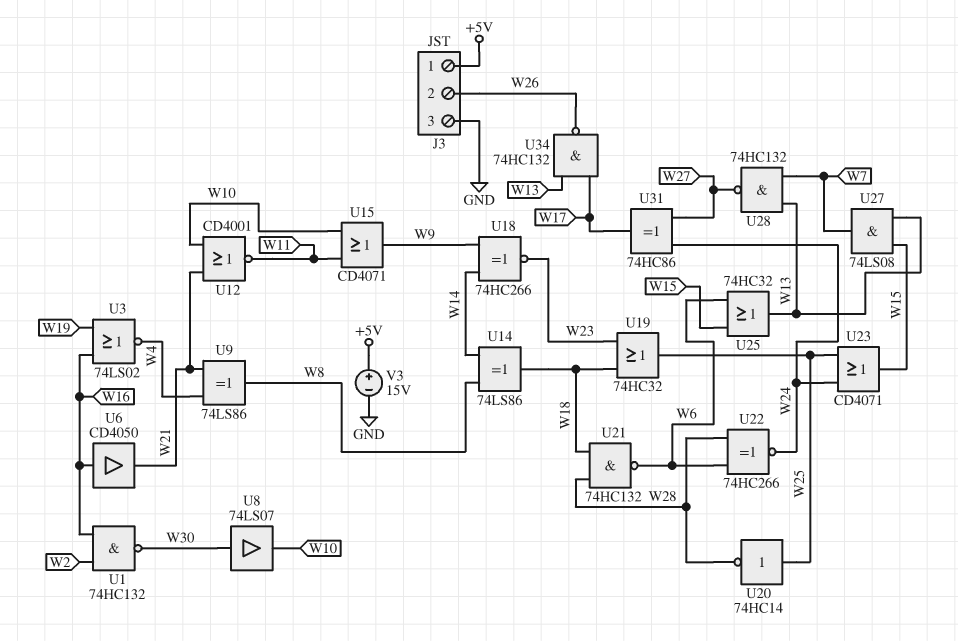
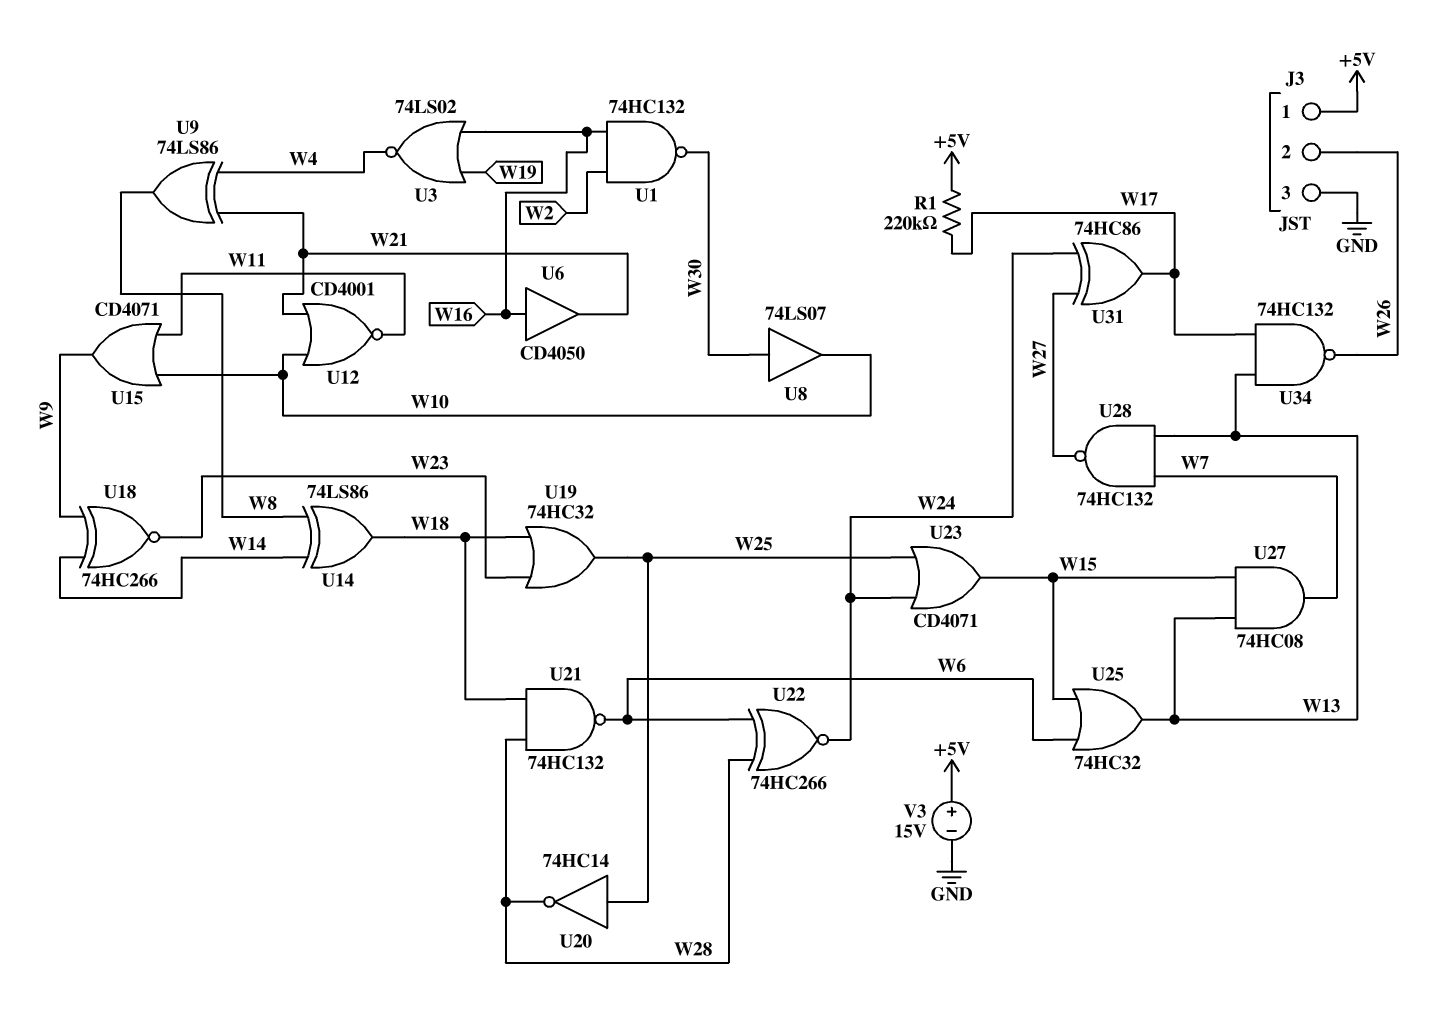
R1: none -> 220k (+5V, W17)
U27: AND 74LS08 (in W13, in W15, out W7) -> AND 74HC08 (in W13, in W15, out W7)

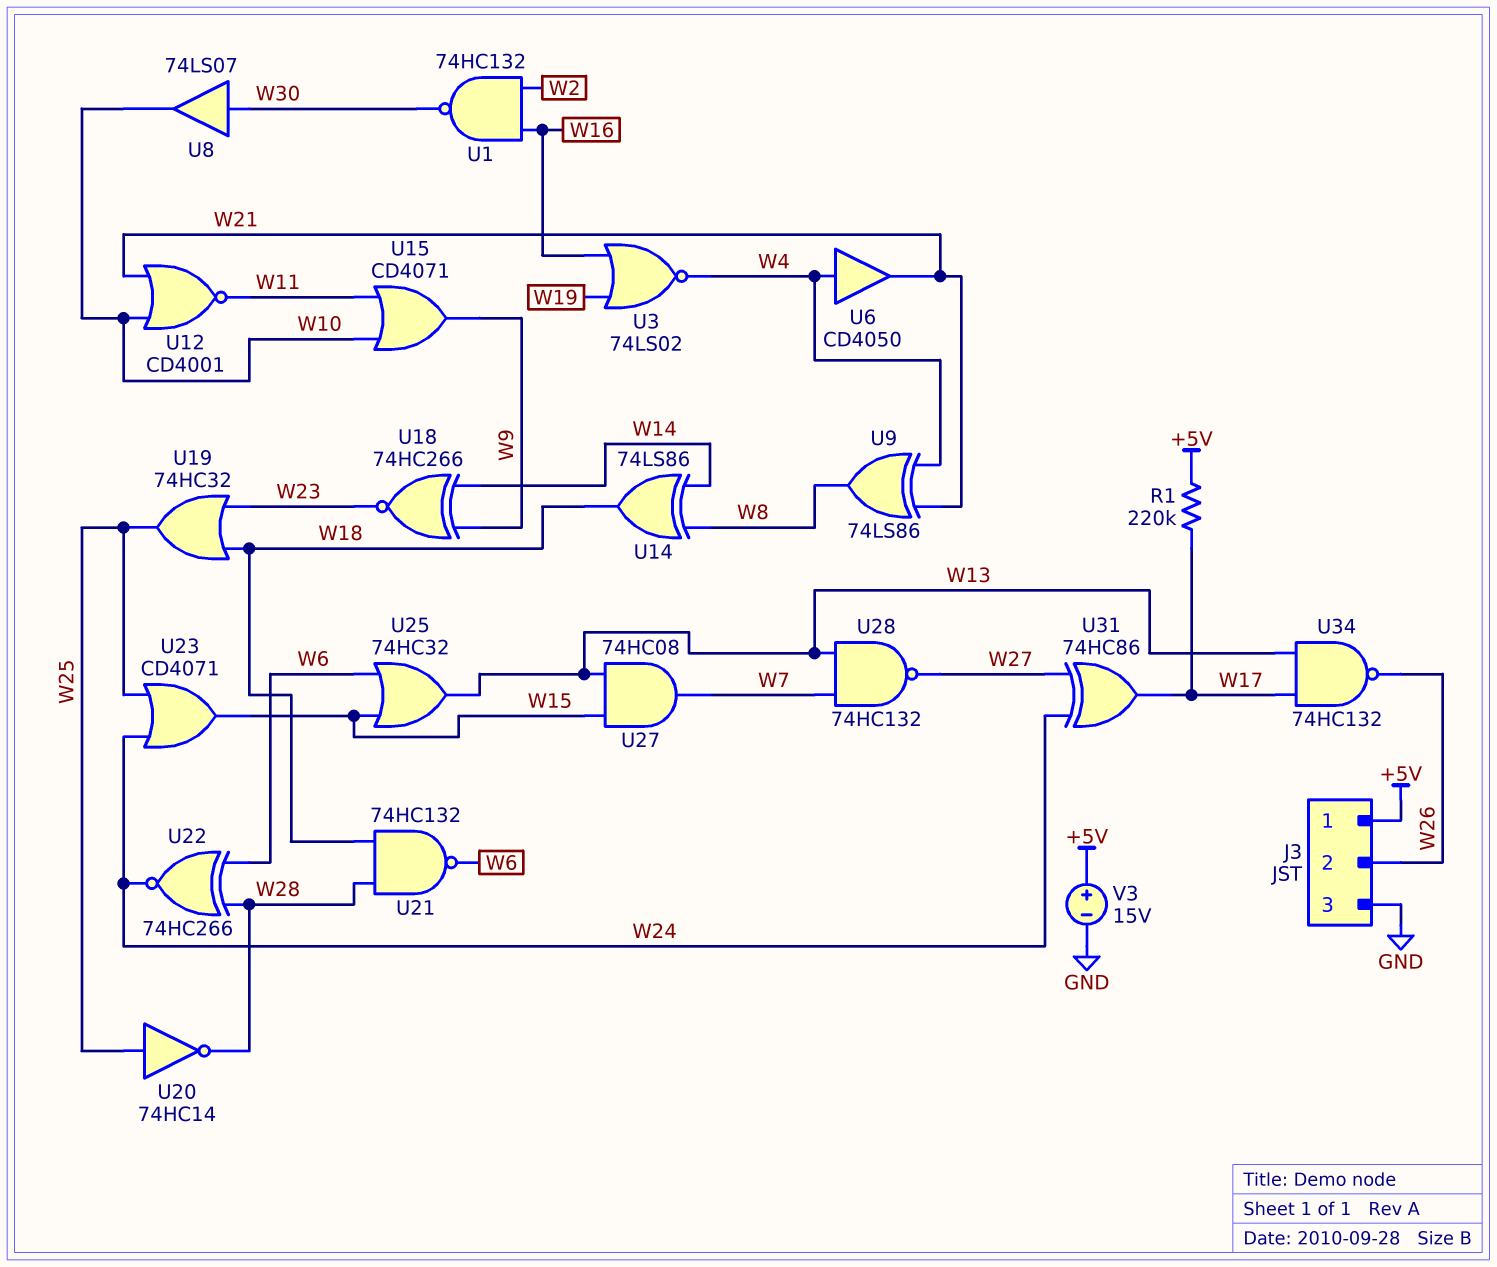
U6: buffer CD4050 (in W16, out W21) -> buffer CD4050 (in W4, out W21)

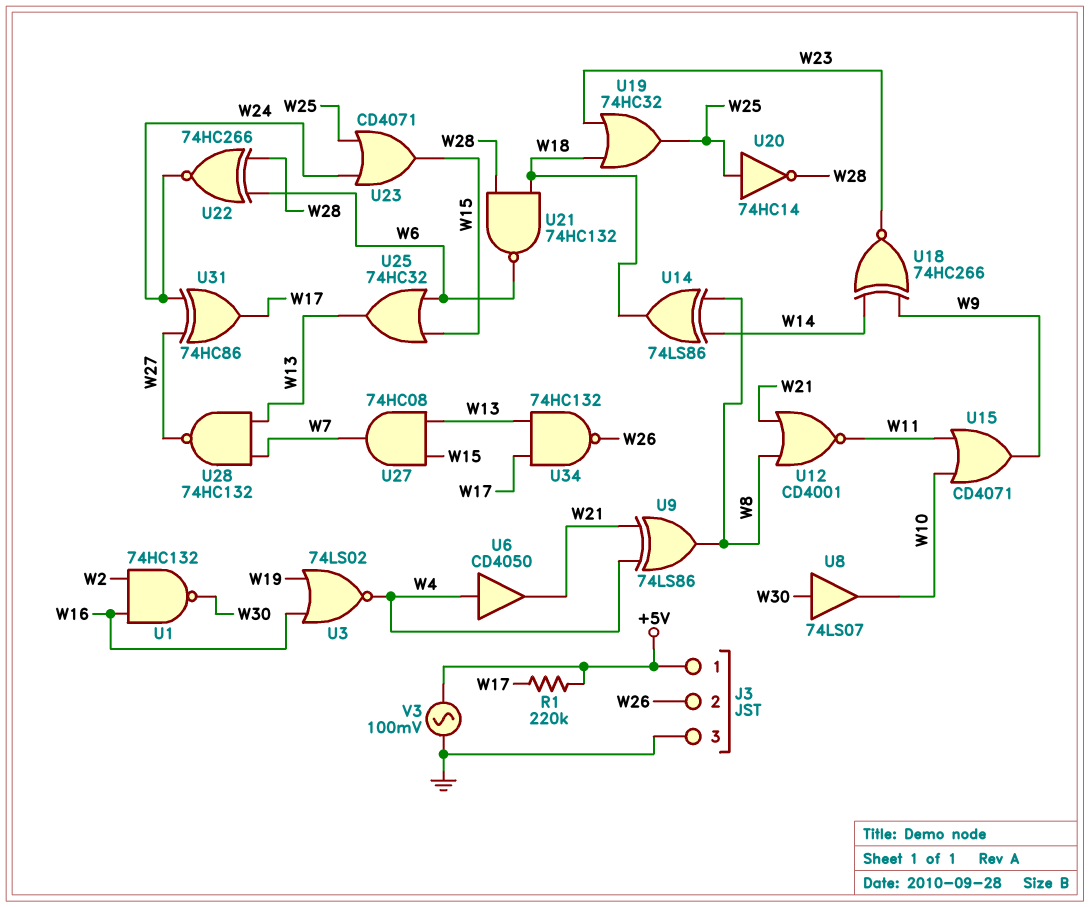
U12: NOR CD4001 (in W10, in W21, out W11) -> NOR CD4001 (in W8, in W21, out W11)
V3: 15V (plus +5V, minus GND) -> AC 100mV (+5V, GND)

